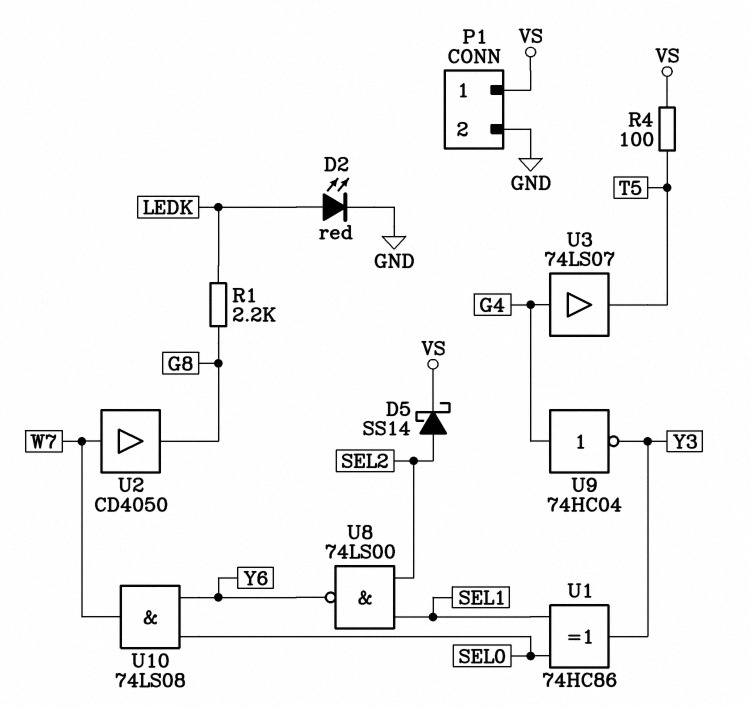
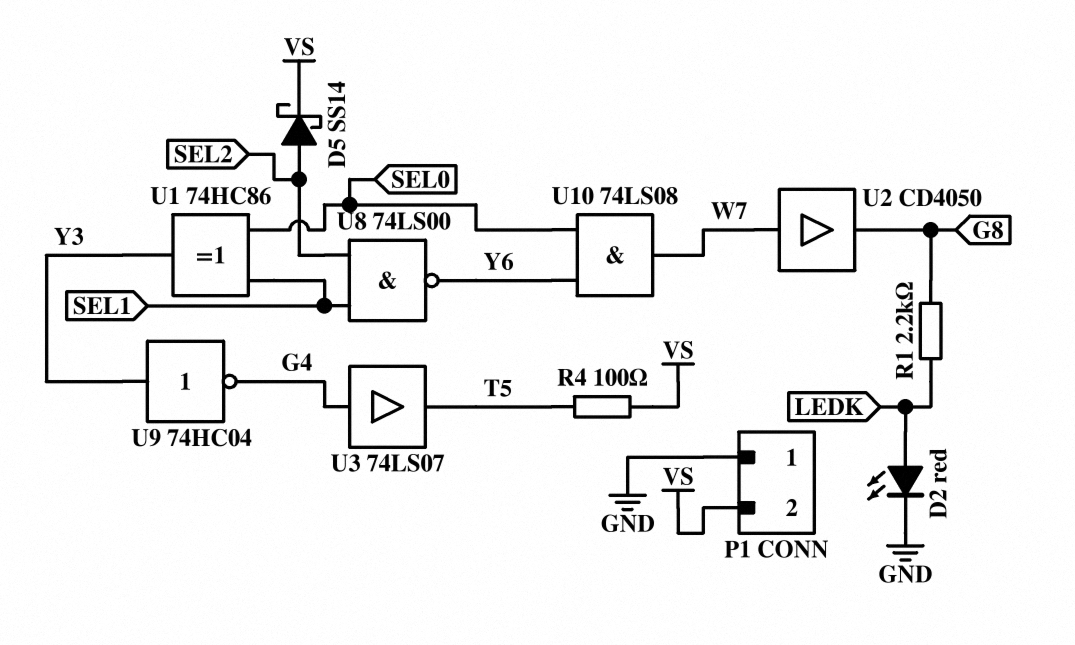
P1 pin 1: VS -> GND
P1 pin 2: GND -> VS
U9: NOT 74HC04 (in G4, out Y3) -> NOT 74HC04 (in Y3, out G4)

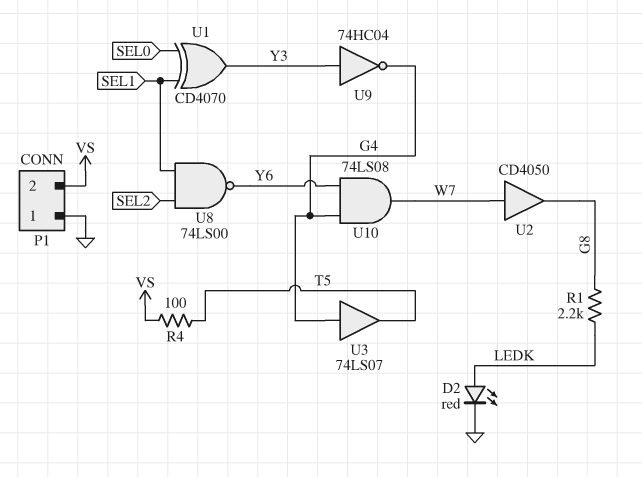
D5: schottky SS14 (A SEL2, K VS) -> none
U1: XOR 74HC86 (in SEL0, in SEL1, out Y3) -> XOR CD4070 (in SEL0, in SEL1, out Y3)
U10: AND 74LS08 (in SEL0, in Y6, out W7) -> AND 74LS08 (in G4, in Y6, out W7)

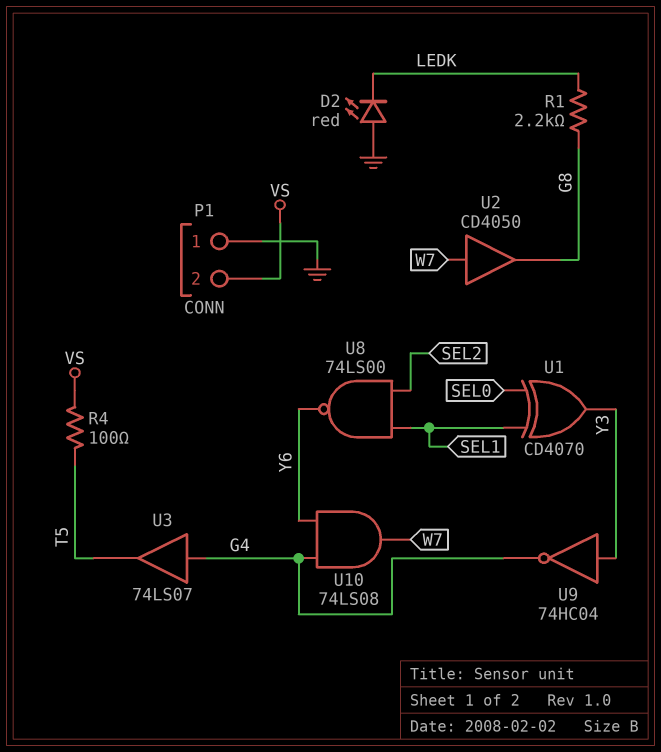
D2: LED red (A LEDK, K GND) -> LED red (A GND, K LEDK)

